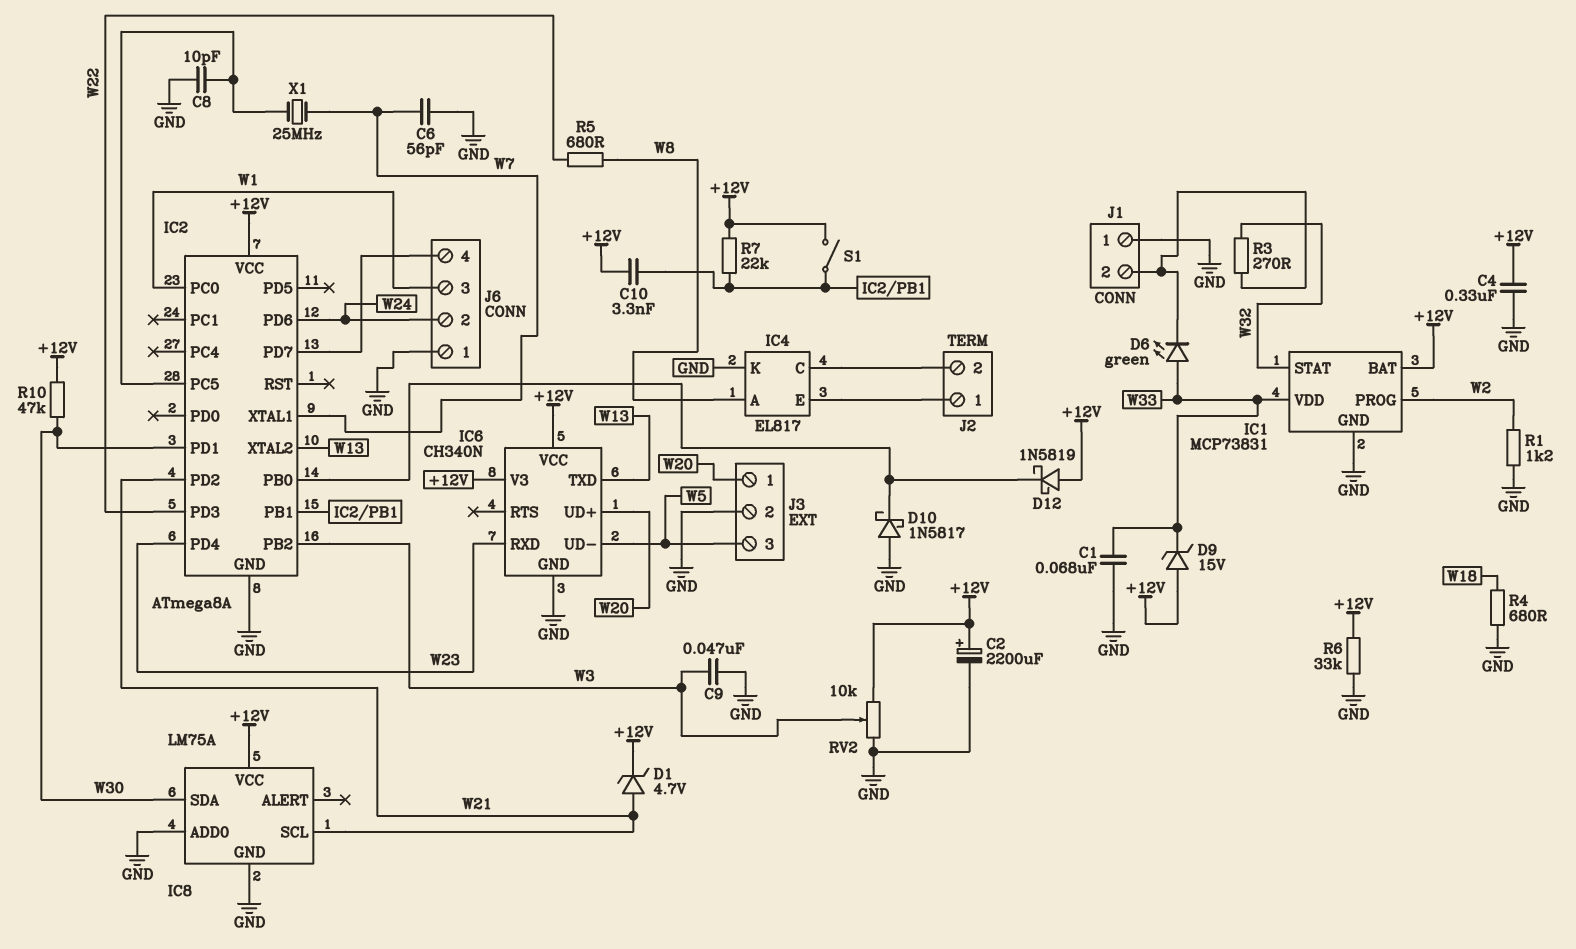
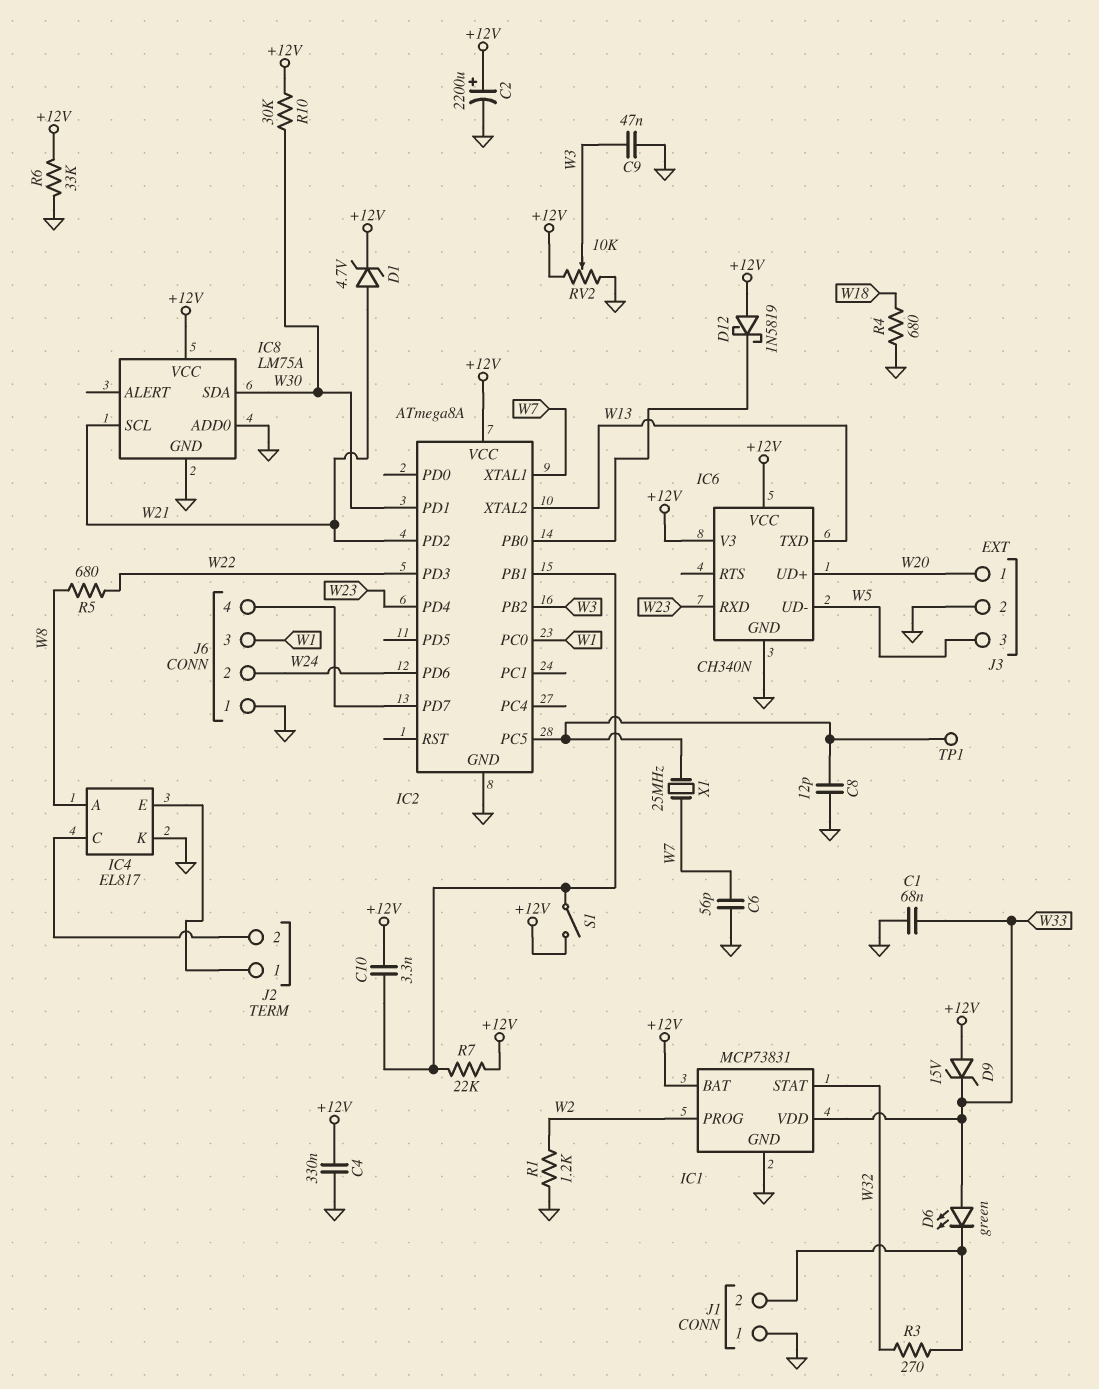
C8: 10pF (GND, IC2/PC5) -> 12pF (GND, IC2/PC5)
D10: schottky 1N5817 (A GND, K IC2/PB0) -> none
R10: 47k (+12V, W30) -> 30k (+12V, W30)
TP1: none -> test point (IC2/PC5)

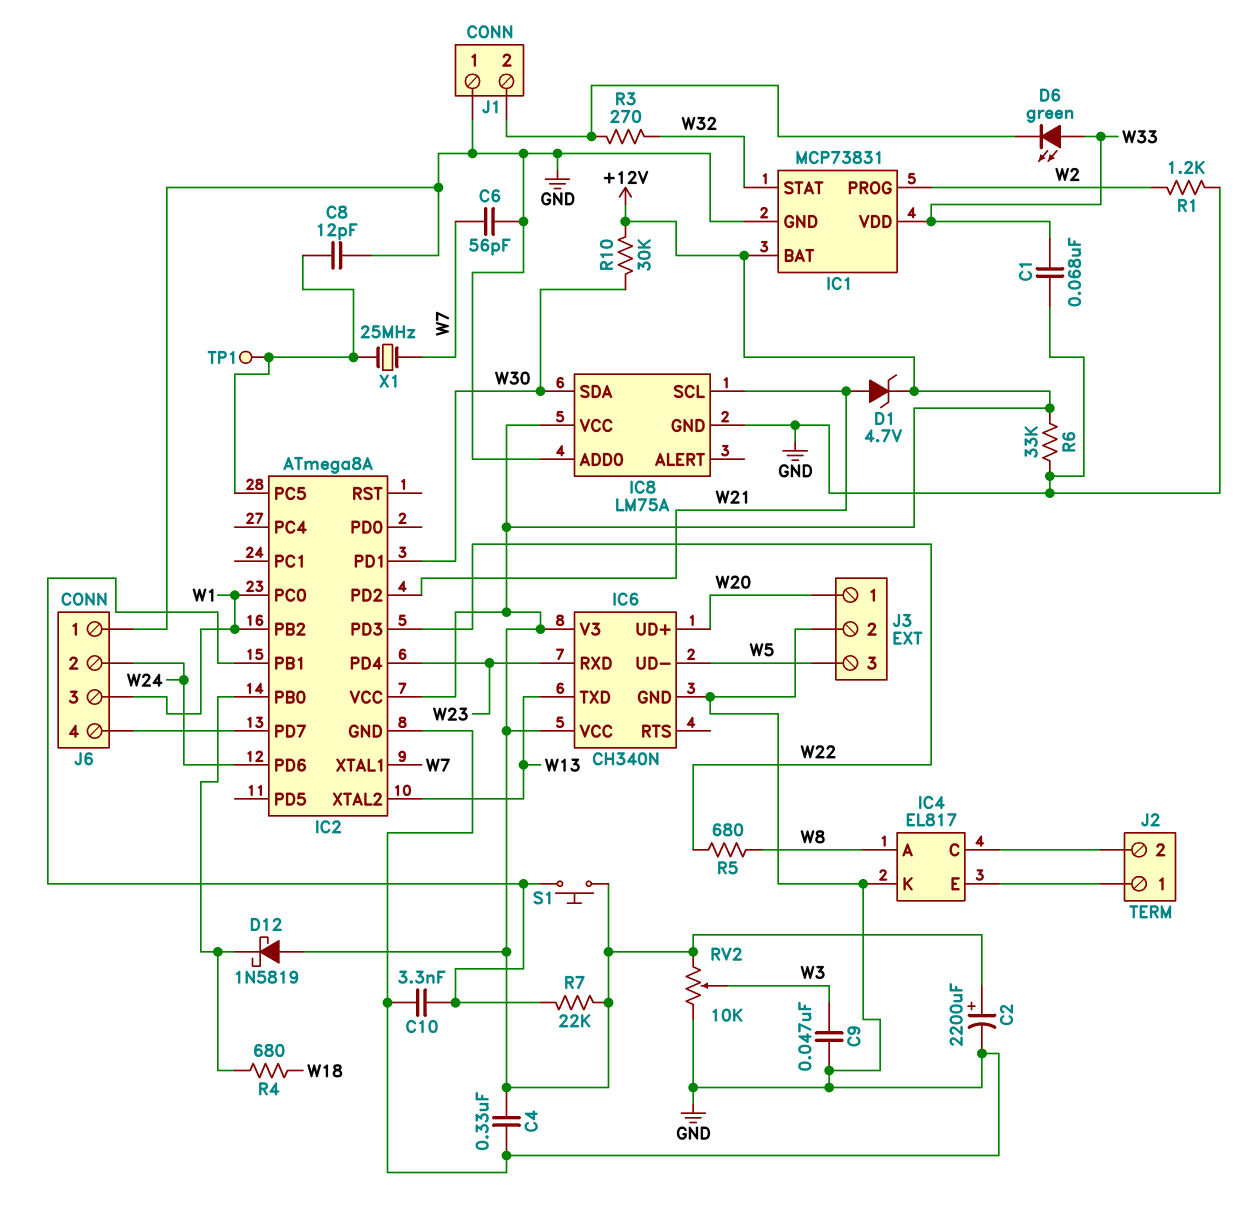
C10: 3.3nF (+12V, IC2/PB1) -> 3.3nF (GND, IC2/PB1)
D9: zener 15V (A +12V, K W33) -> none
IC2 pin PB2: W3 -> W1
R4: 680 (GND, W18) -> 680 (IC2/PB0, W18)
S1: switch (+12V, IC2/PB1) -> button (+12V, IC2/PB1)

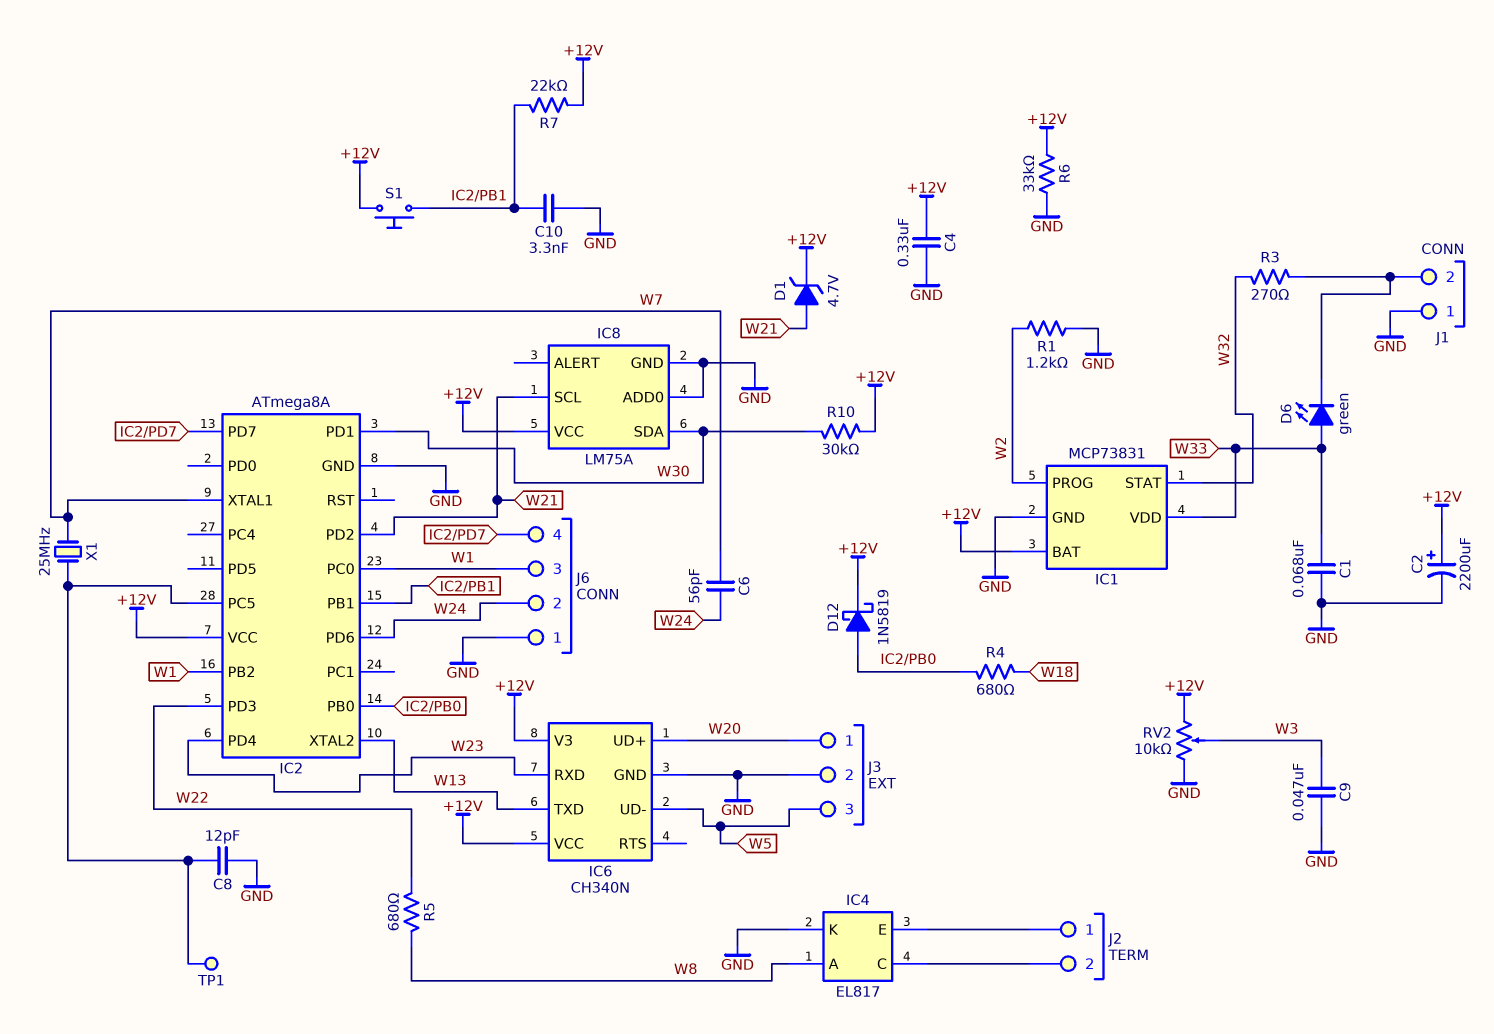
C6: 56pF (GND, W7) -> 56pF (W7, W24)
D12: schottky 1N5819 (A +12V, K IC2/PB0) -> schottky 1N5819 (A IC2/PB0, K +12V)

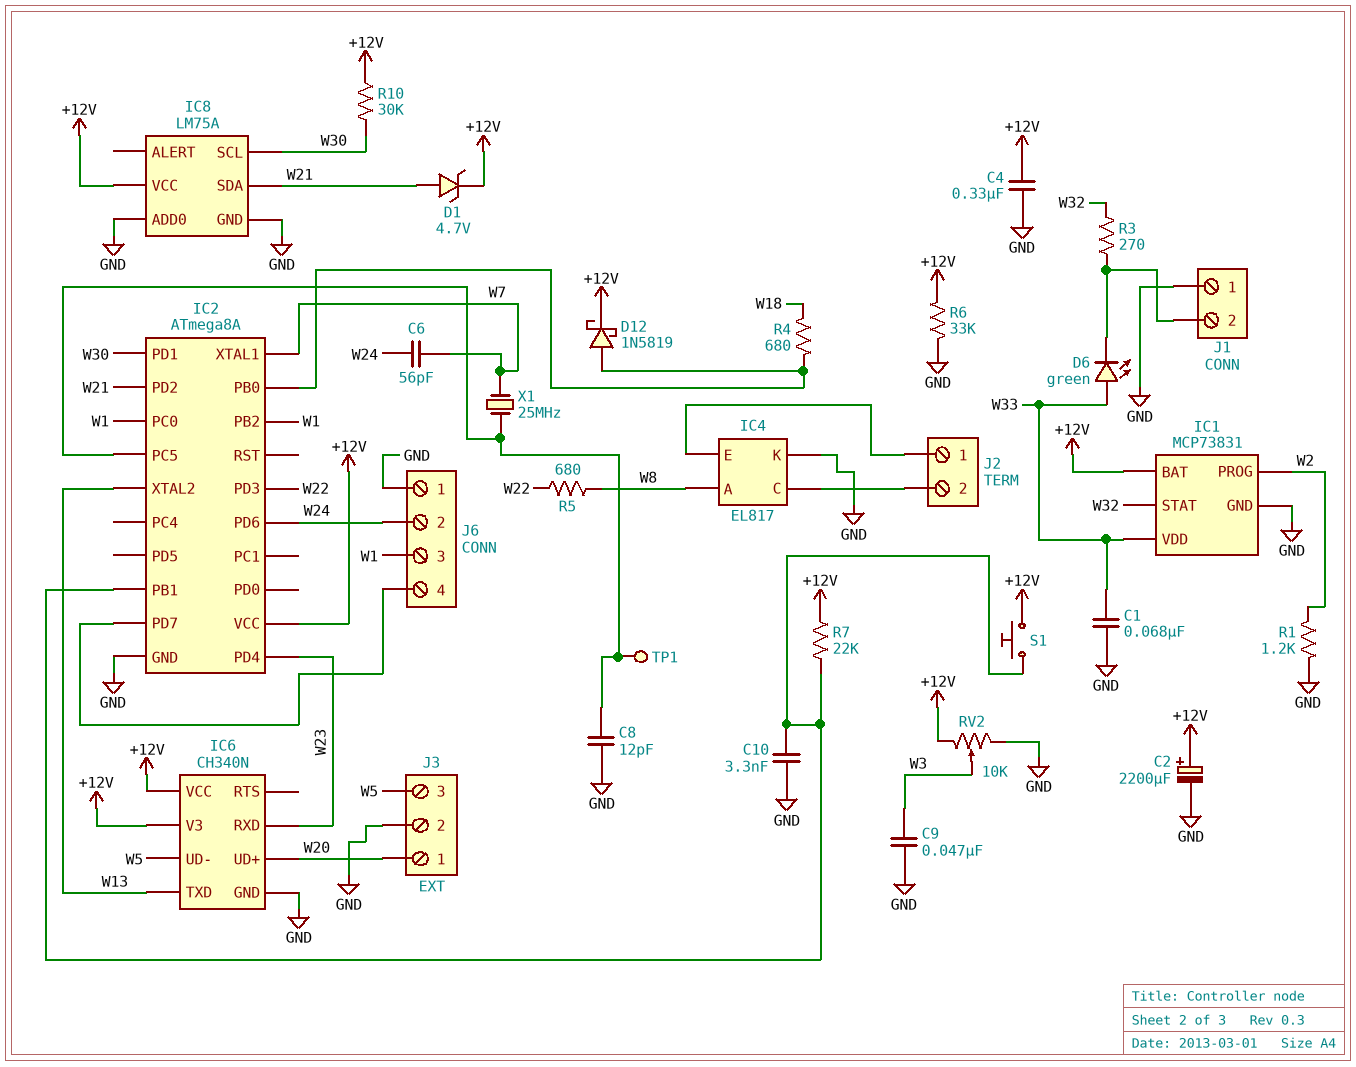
IC8 pin SCL: W21 -> W30
IC8 pin SDA: W30 -> W21

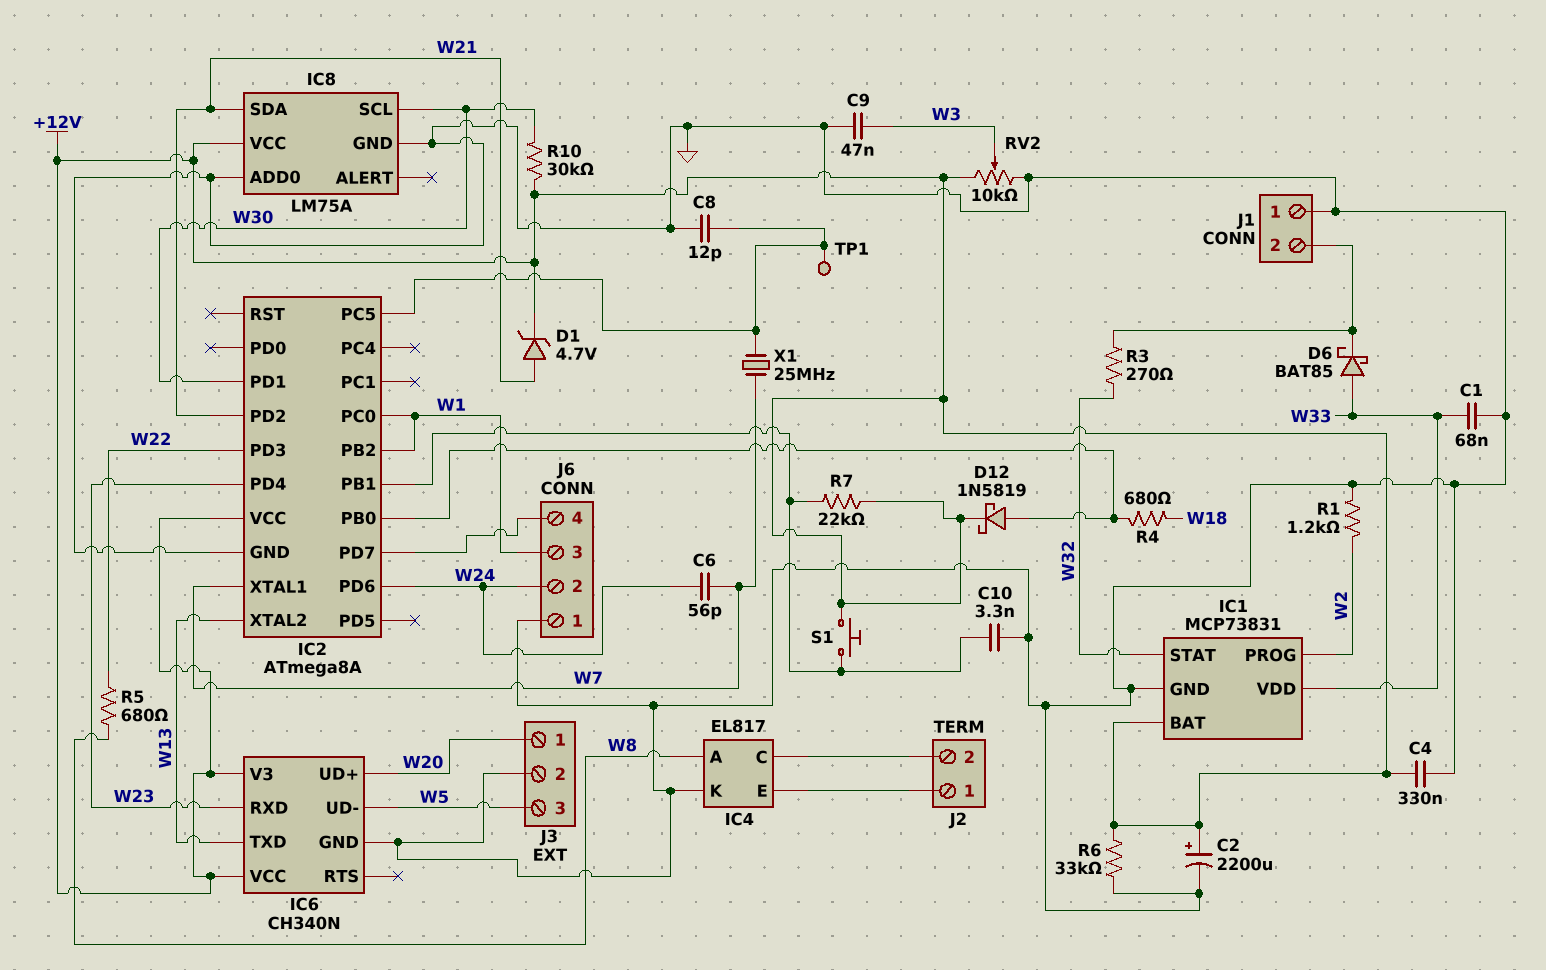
D6: LED green (A W33, K J1/2) -> schottky BAT85 (A W33, K J1/2)

